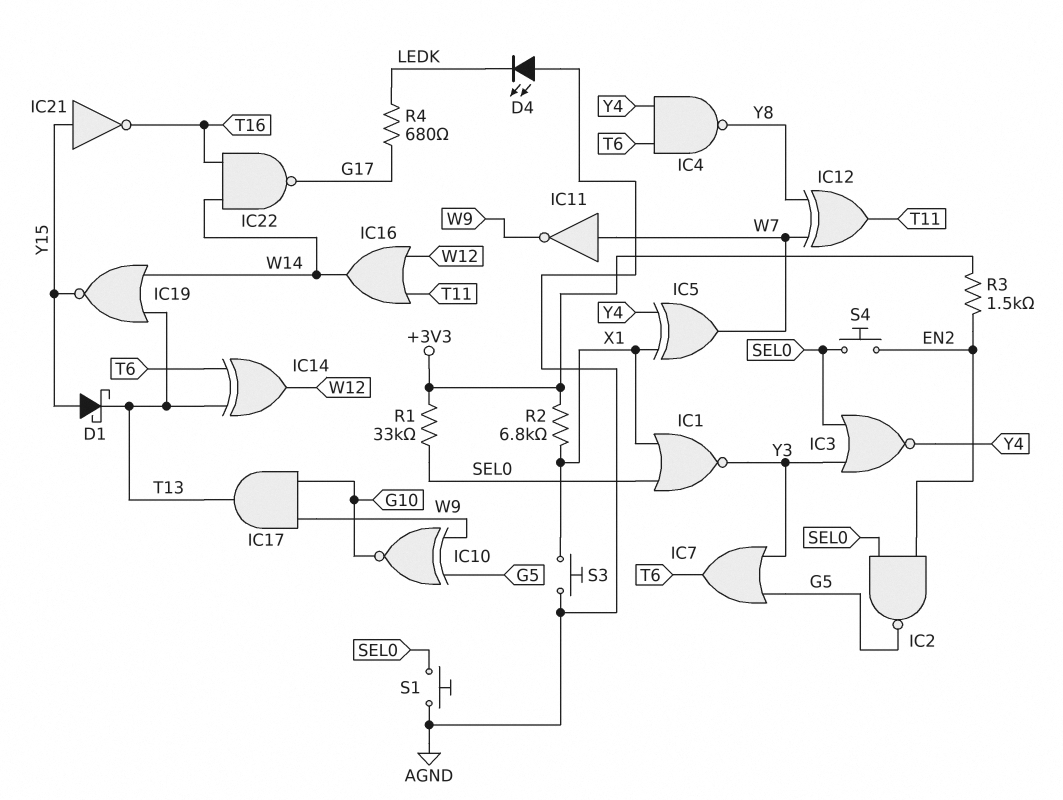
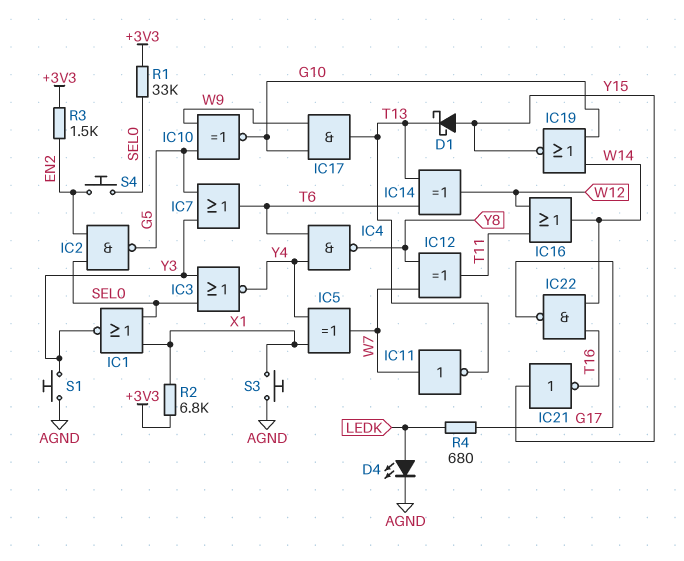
D4: LED (A AGND, K LEDK) -> LED (A LEDK, K AGND)
IC11: NOT (in W7, out W9) -> NOT (in W7, out T13)
IC19: NOR (in T13, in W14, out Y15) -> NOR (in G10, in W14, out Y15)
S1: button (AGND, SEL0) -> button (AGND, Y3)

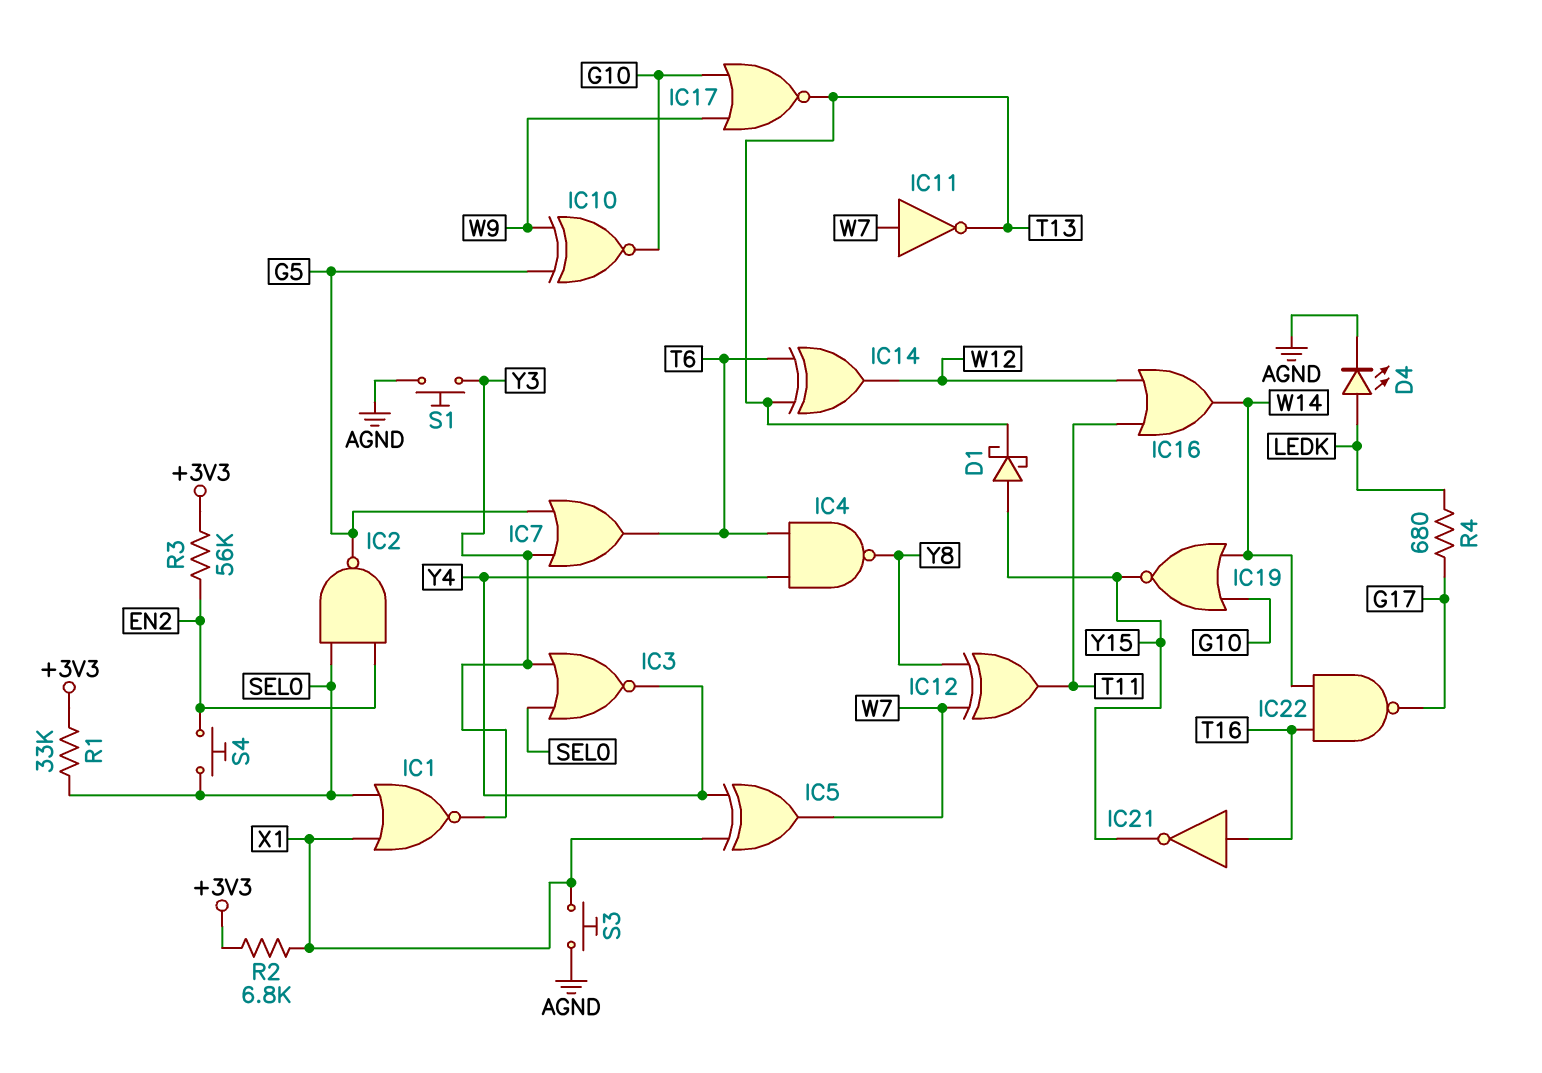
IC17: AND (in G10, in W9, out T13) -> NOR (in G10, in W9, out T13)
IC21: NOT (in Y15, out T16) -> NOT (in T16, out Y15)
R3: 1.5k (+3V3, EN2) -> 56k (+3V3, EN2)

